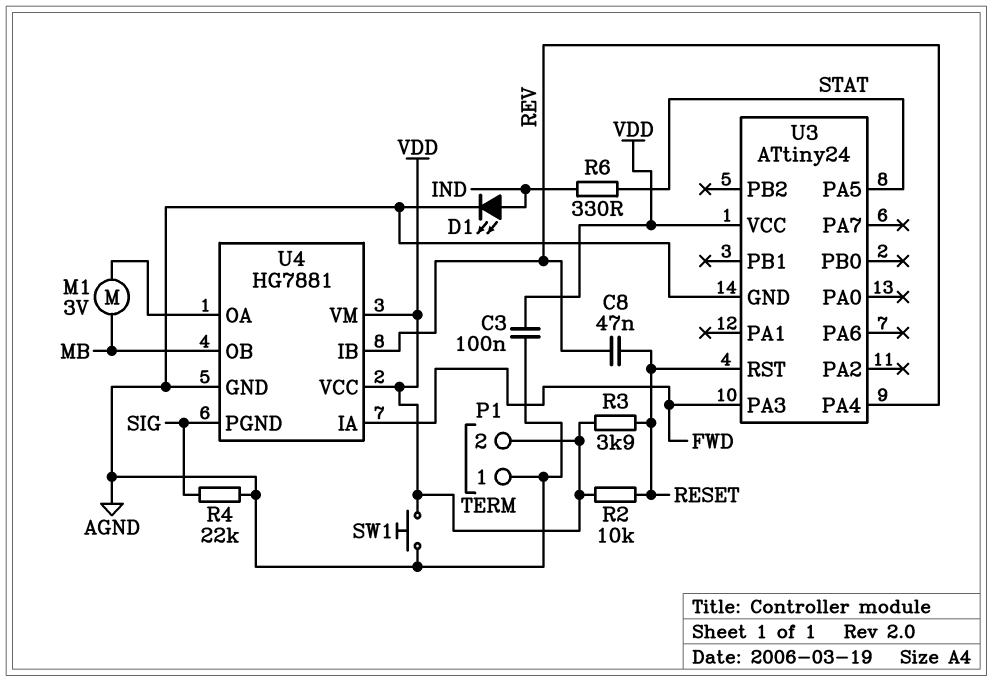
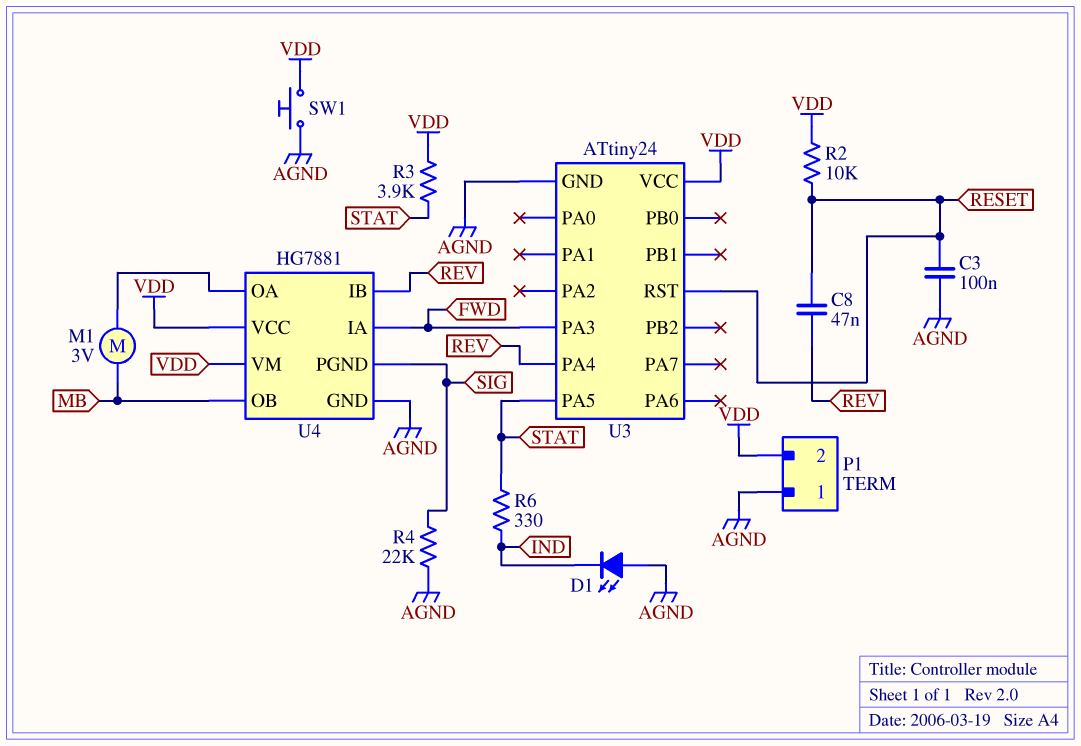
C3: 100nF (AGND, VDD) -> 100nF (AGND, RESET)
D1: LED (A IND, K AGND) -> LED (A AGND, K IND)
R3: 3.9k (RESET, VDD) -> 3.9k (STAT, VDD)

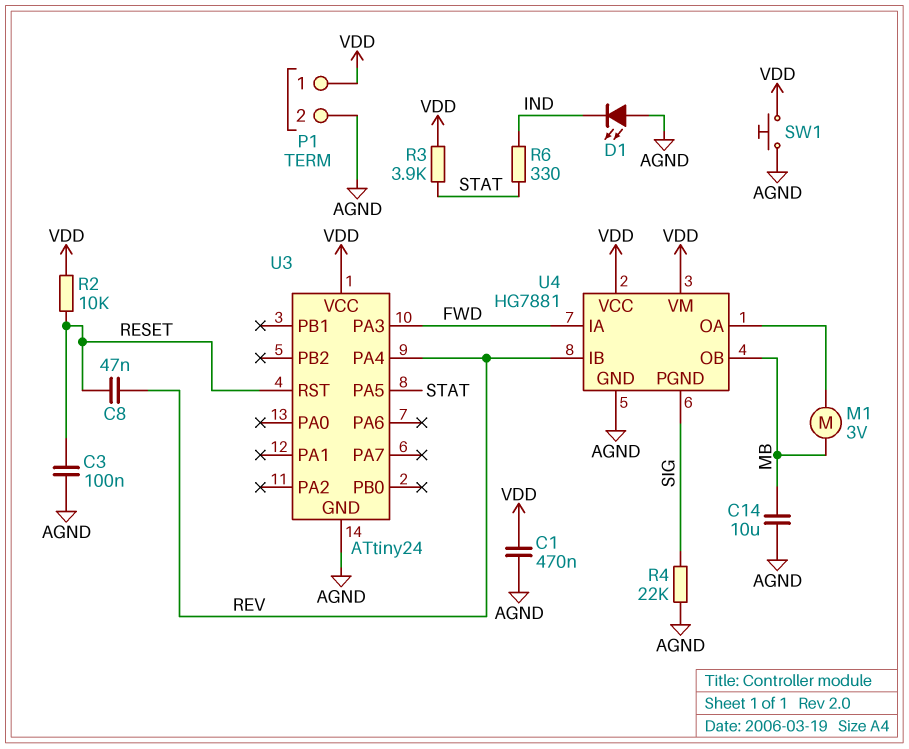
C1: none -> 470nF (AGND, VDD)
C14: none -> 10uF (AGND, MB)
P1 pin 1: AGND -> VDD
P1 pin 2: VDD -> AGND

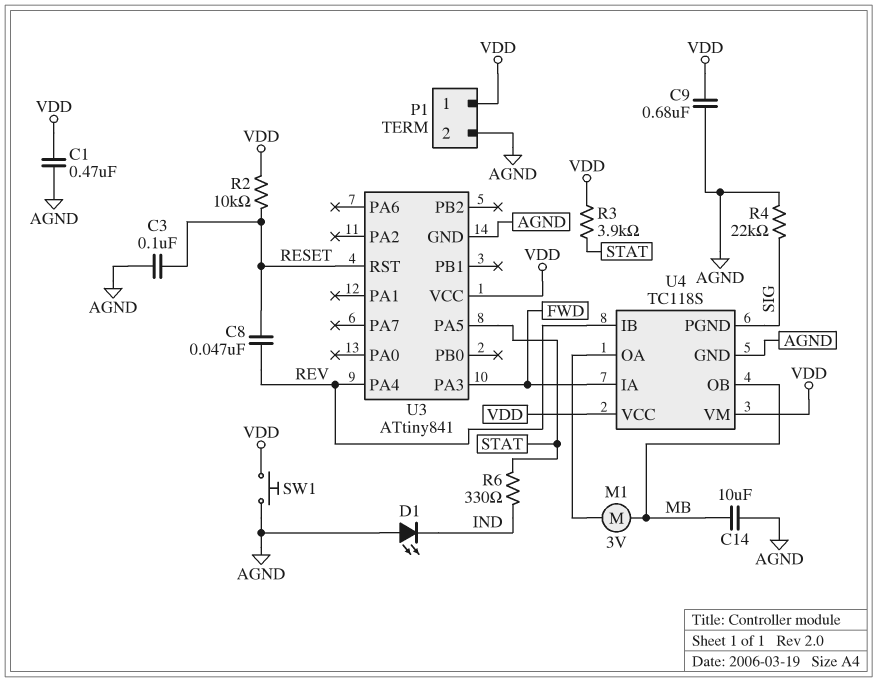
C9: none -> 680nF (AGND, VDD)
U3: ATtiny24 -> ATtiny841
U4: HG7881 -> TC118S

